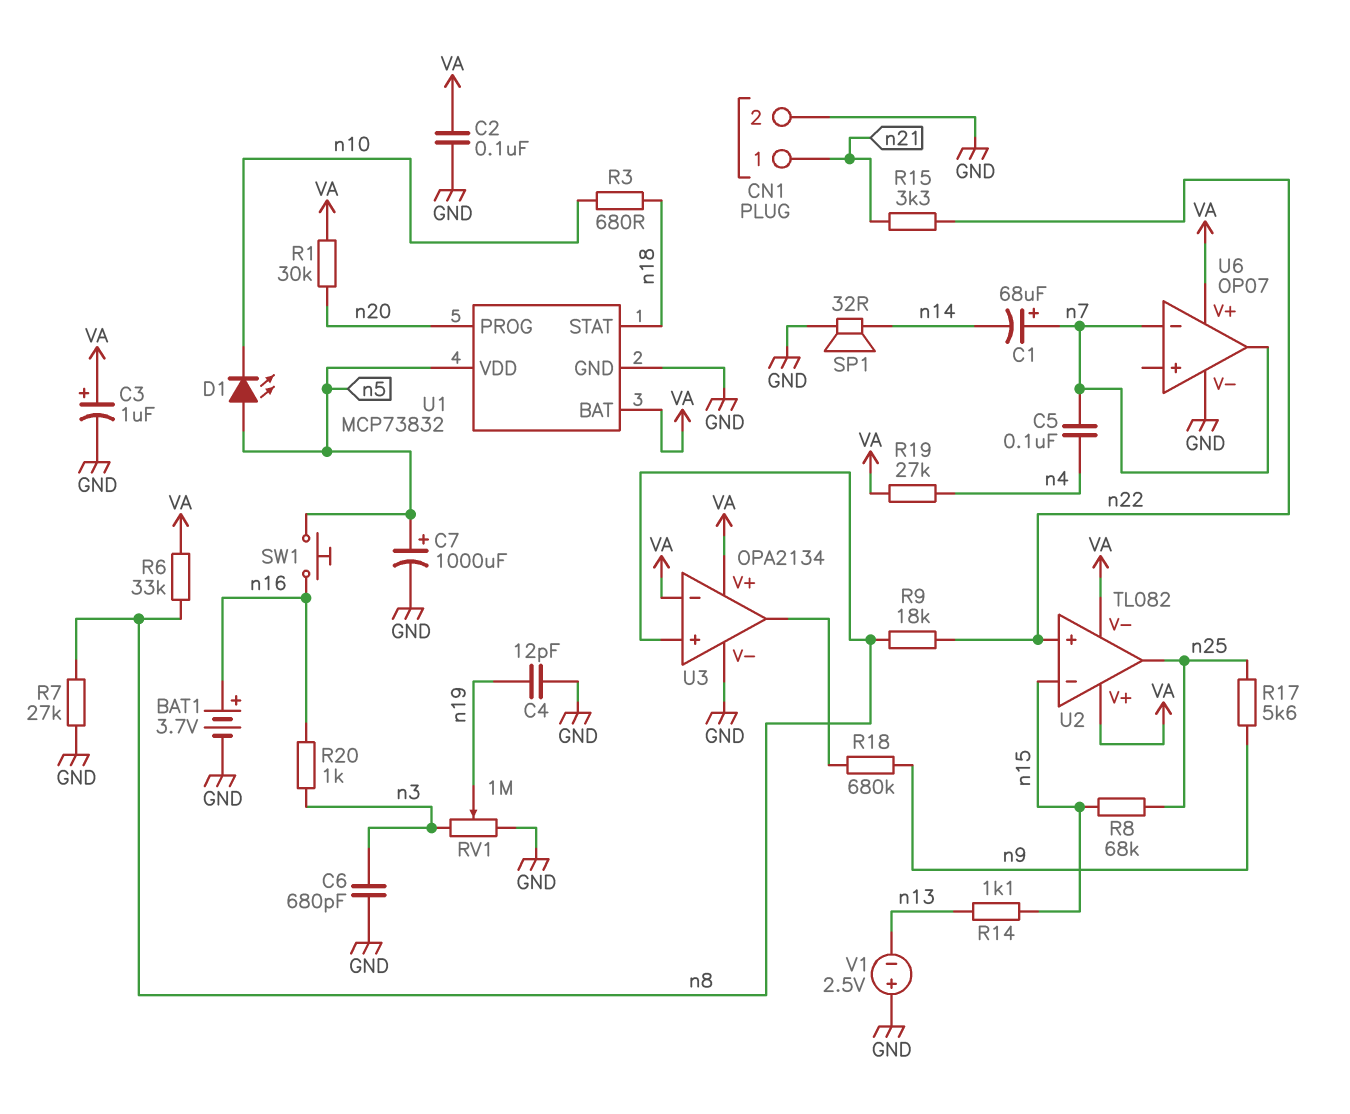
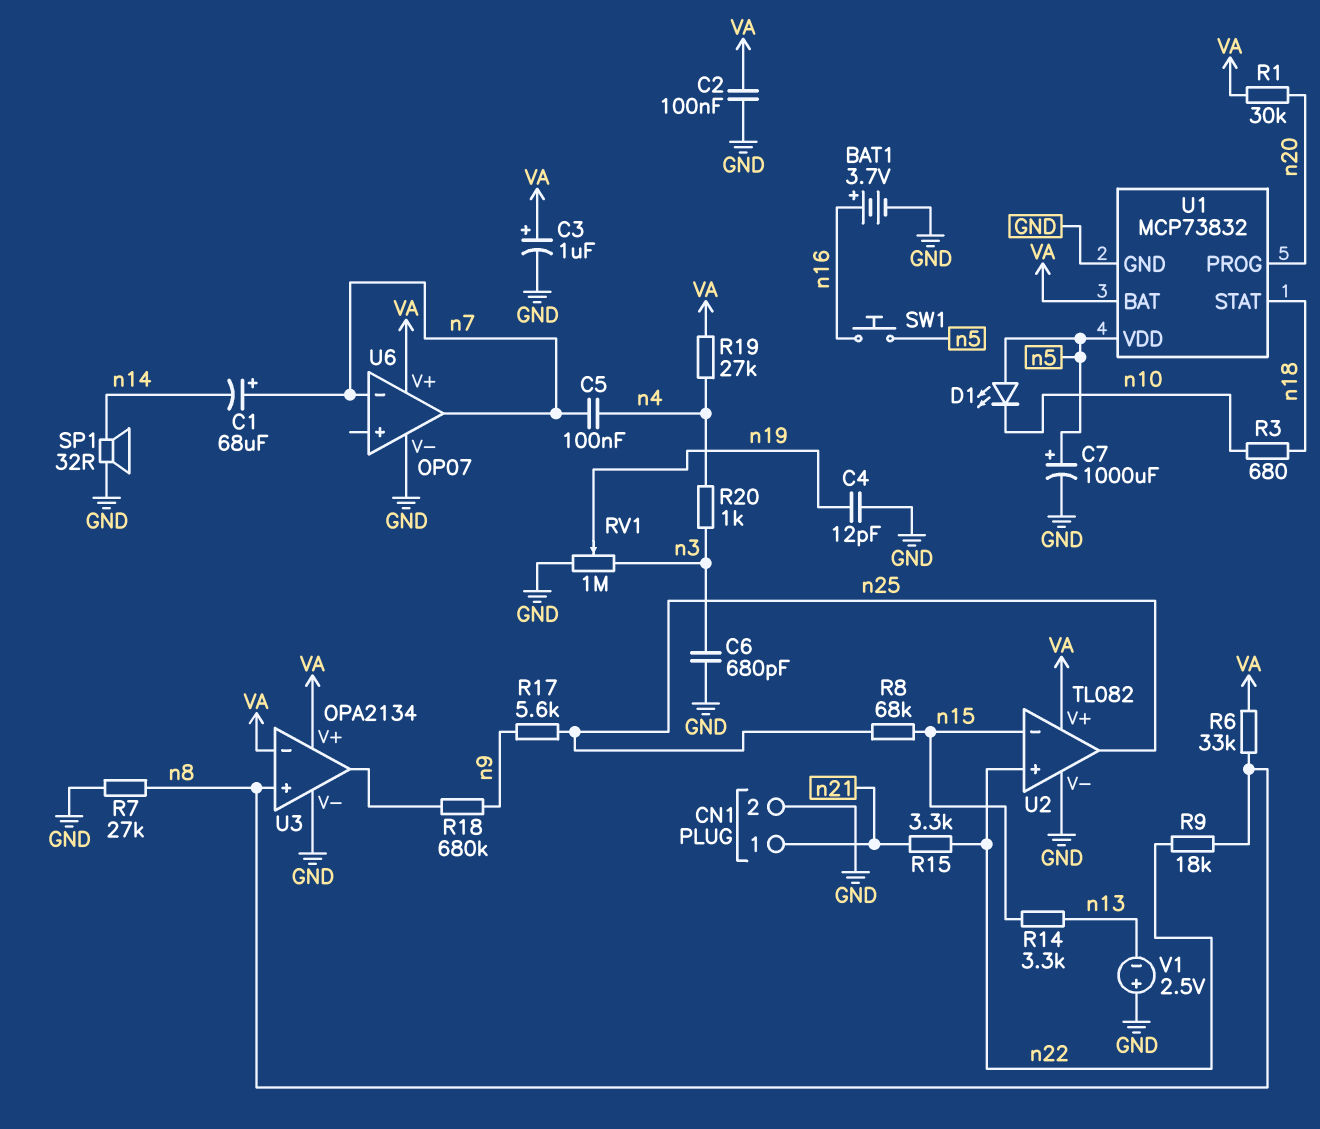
R14: 1.1k (n13, n15) -> 3.3k (n13, n15)
R20: 1k (n3, n16) -> 1k (n3, n4)
U2 pin V-: VA -> GND

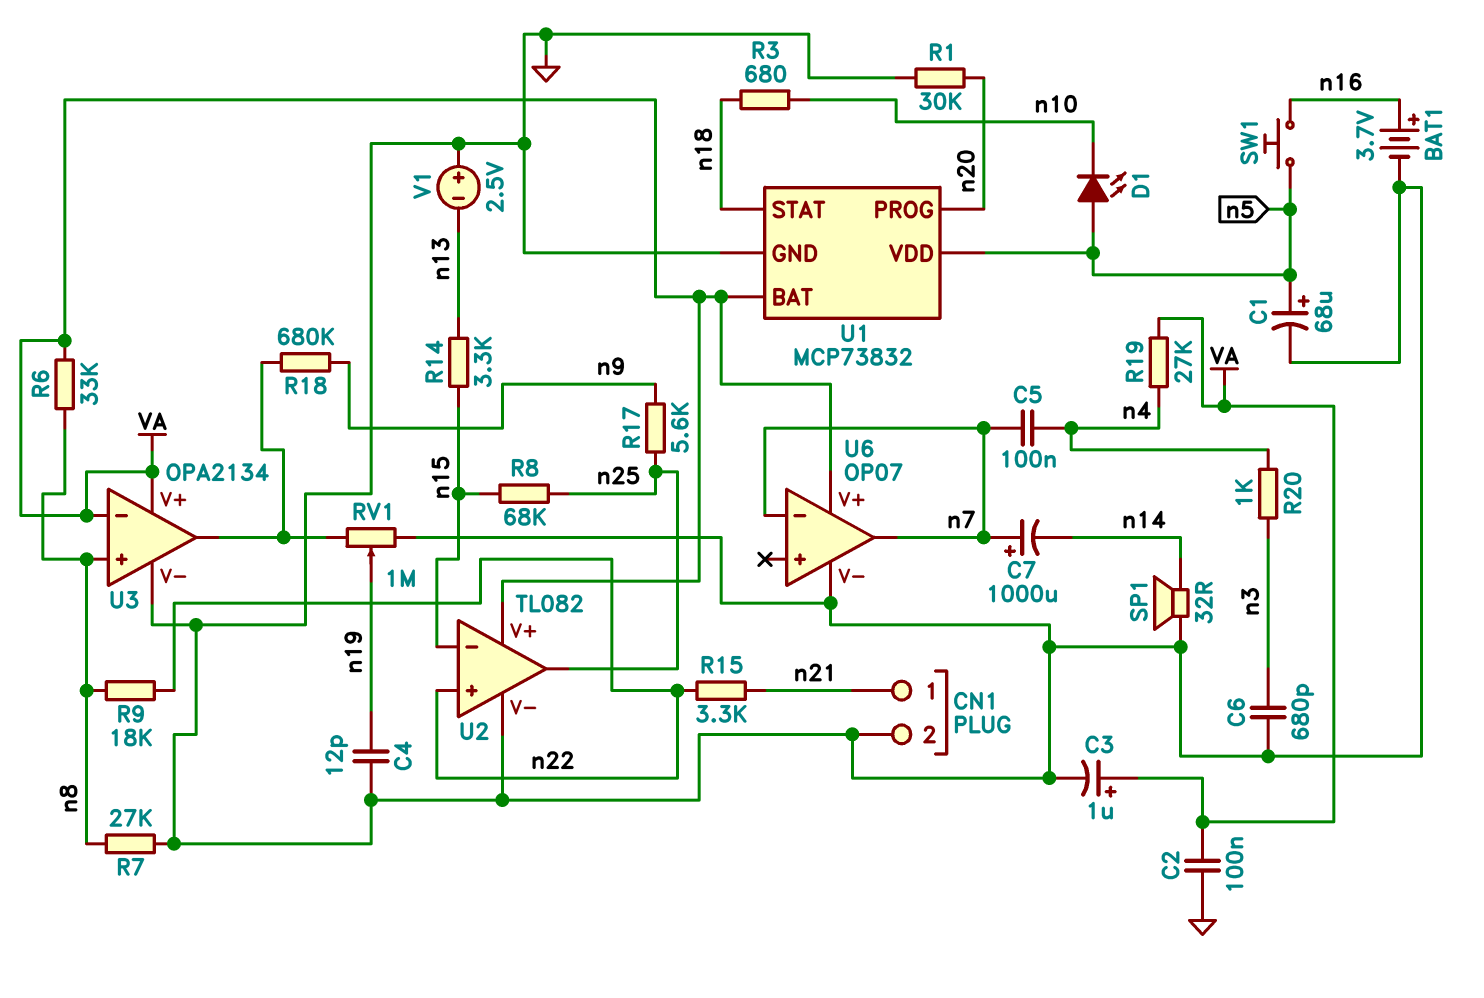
C1: 68uF (plus n7, minus n14) -> 68uF (plus n5, minus GND)
C7: 1000uF (plus n5, minus GND) -> 1000uF (plus n7, minus n14)
R1: 30k (VA, n20) -> 30k (GND, n20)
RV1: 1M (GND, n3, wiper n19) -> 1M (GND, U3/out, wiper n19)

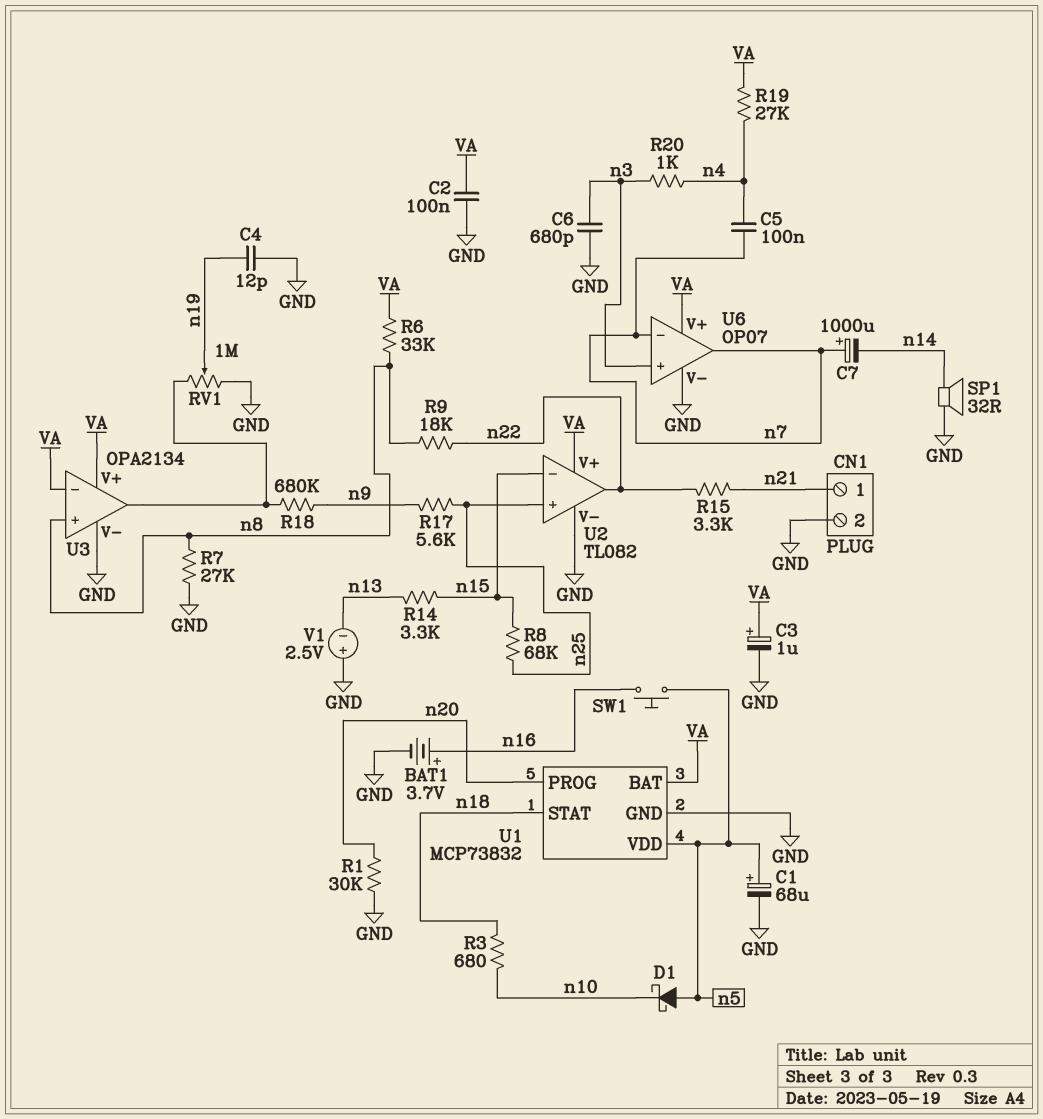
D1: LED (A n5, K n10) -> schottky (A n5, K n10)
U2 pin in+: n22 -> n25
U2 pin out: n25 -> n22
U6 pin in+: none -> n3

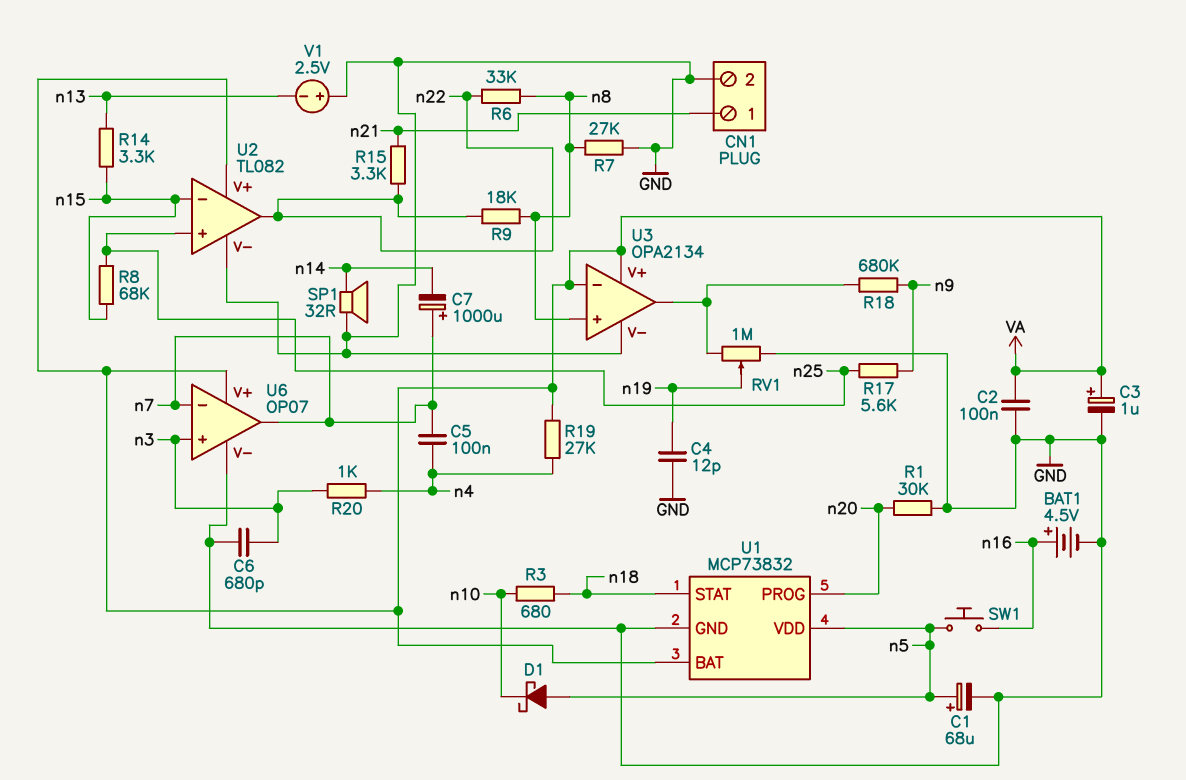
BAT1: 3.7V (plus n16, minus GND) -> 4.5V (plus n16, minus GND)
R6: 33k (VA, n8) -> 33k (n8, n22)

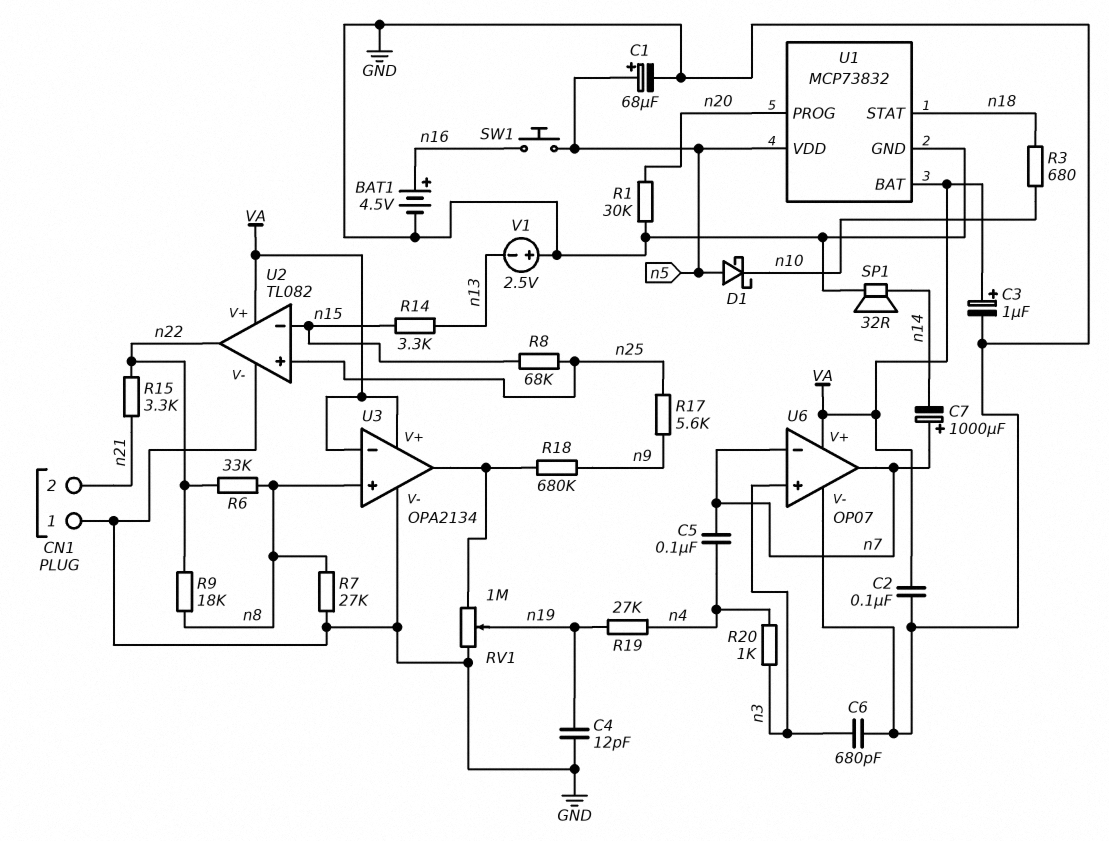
CN1 pin 1: n21 -> GND
CN1 pin 2: GND -> n21
R19: 27k (VA, n4) -> 27k (n4, n19)

